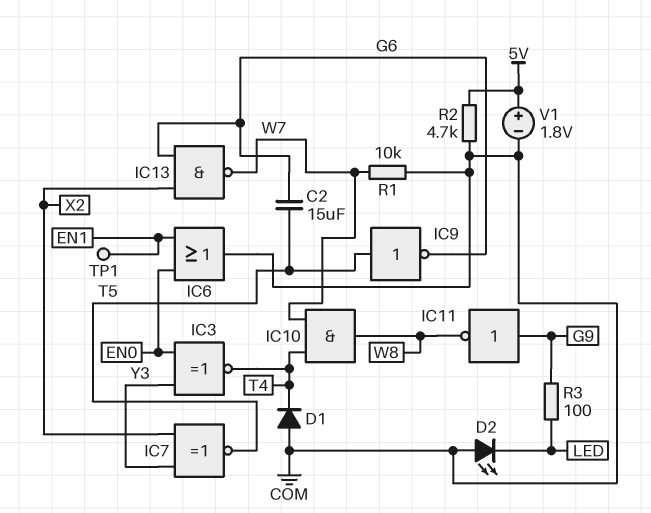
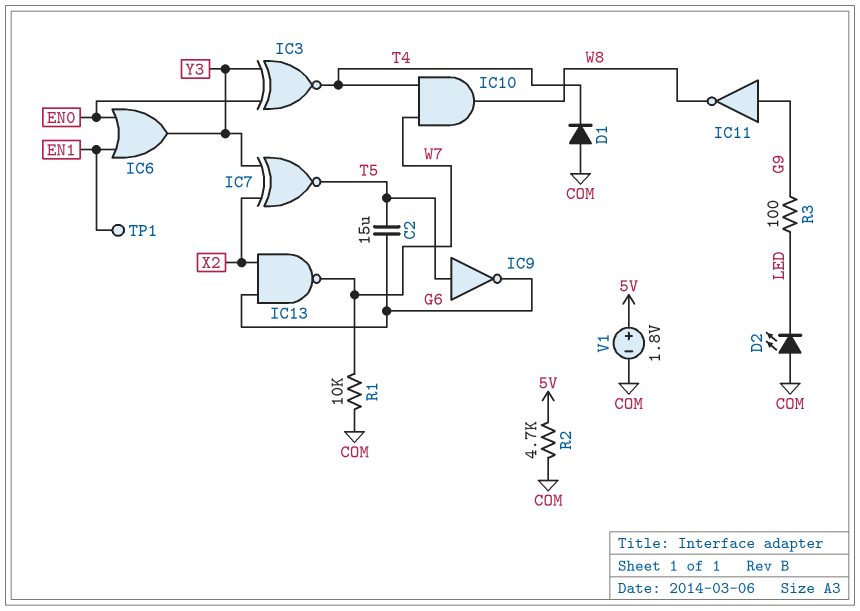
IC6: OR (in EN0, in EN1, out COM) -> OR (in EN0, in EN1, out Y3)

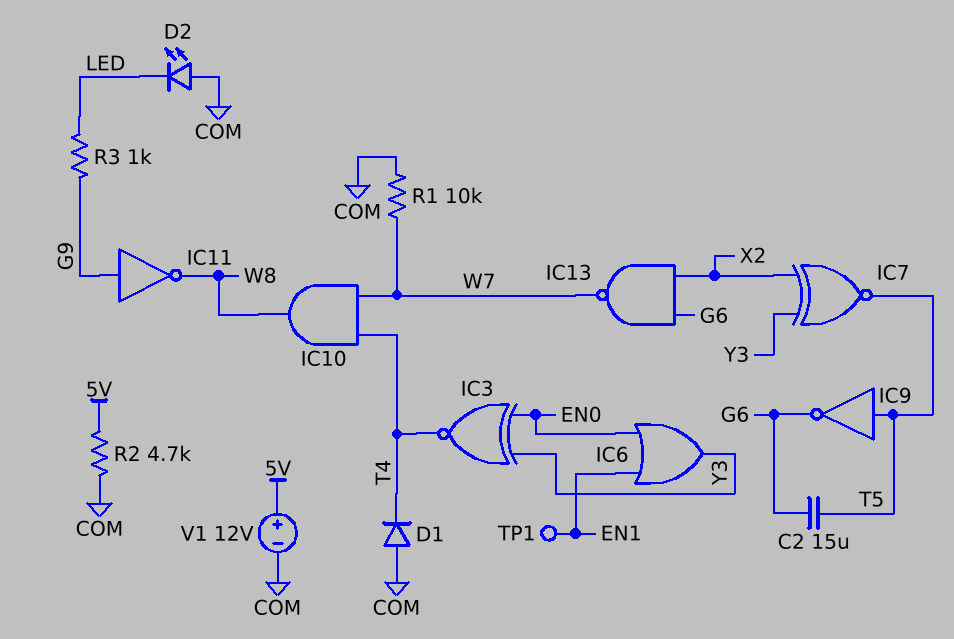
R3: 100 (G9, LED) -> 1k (G9, LED)
V1: 1.8V (plus 5V, minus COM) -> 12V (plus 5V, minus COM)

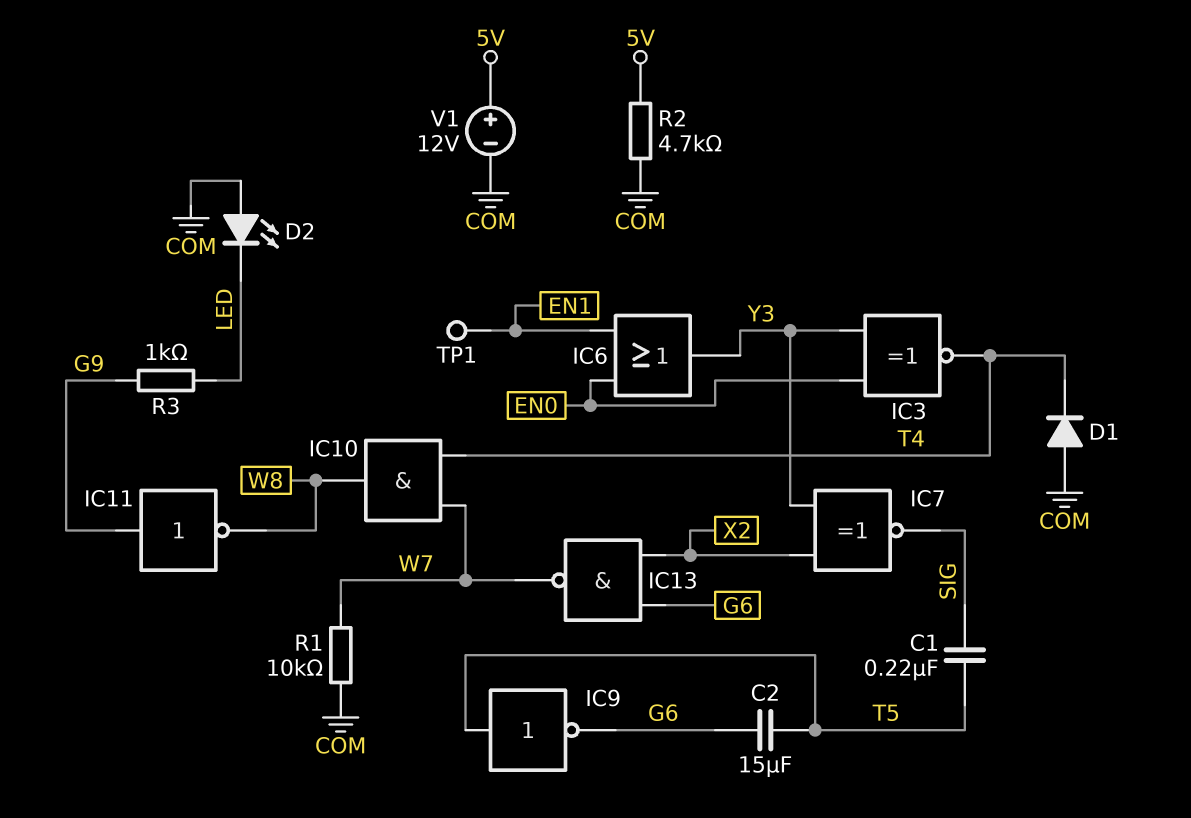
C1: none -> 220nF (SIG, T5)
IC7: XNOR (in X2, in Y3, out T5) -> XNOR (in X2, in Y3, out SIG)

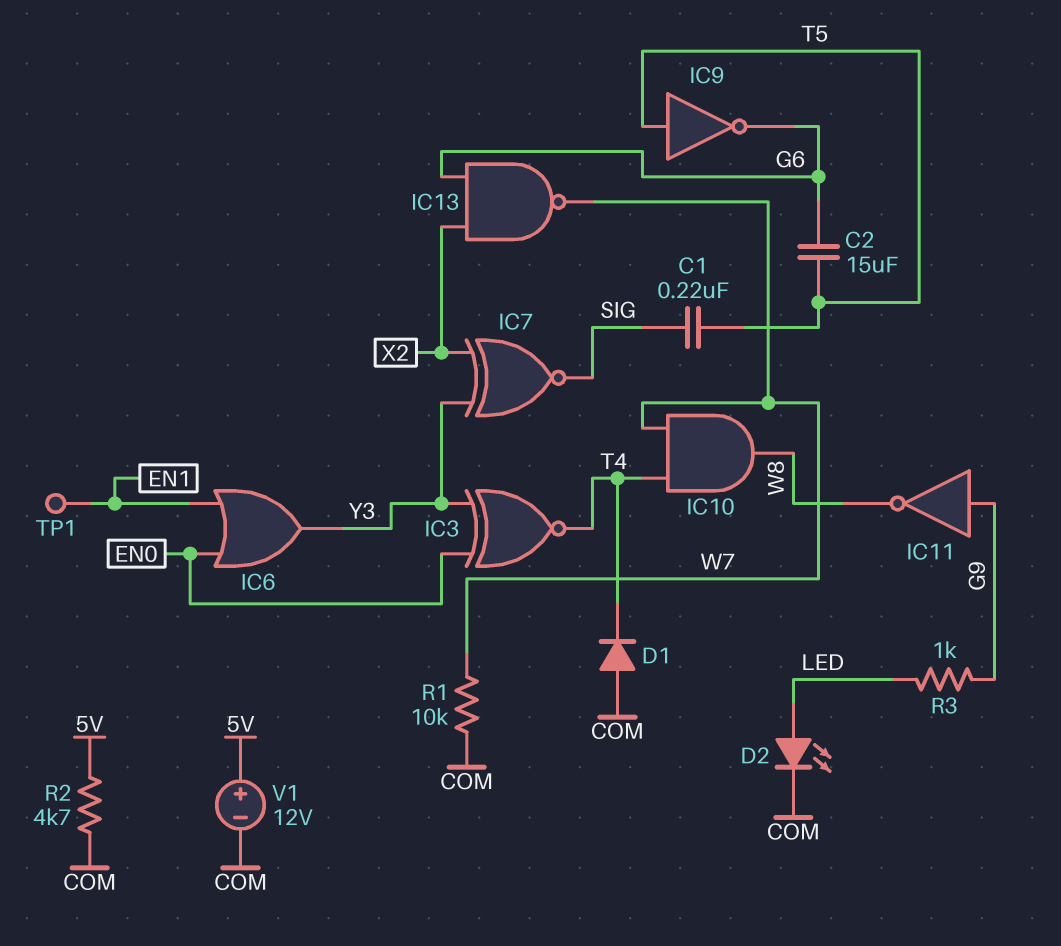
D2: LED (A COM, K LED) -> LED (A LED, K COM)

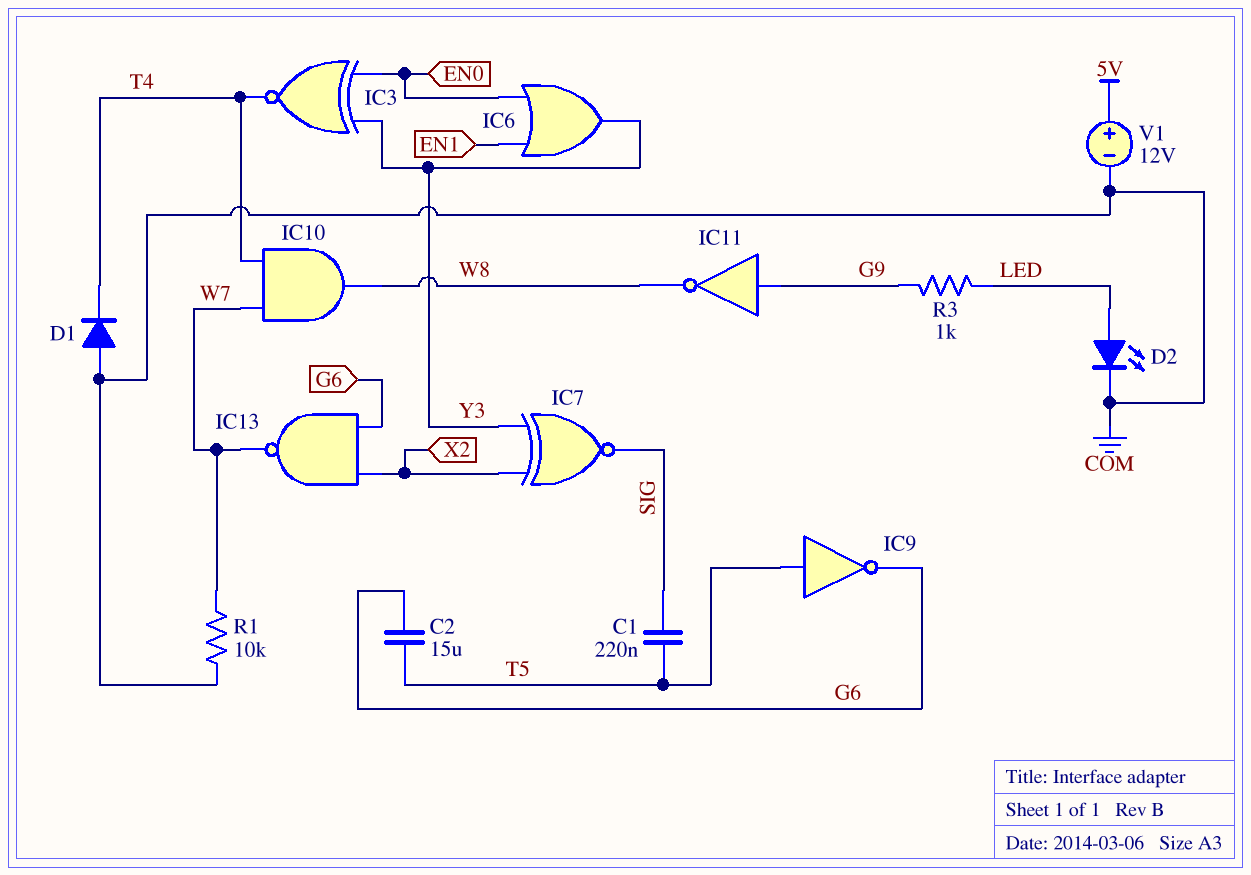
R2: 4.7k (5V, COM) -> none
TP1: test point (EN1) -> none

